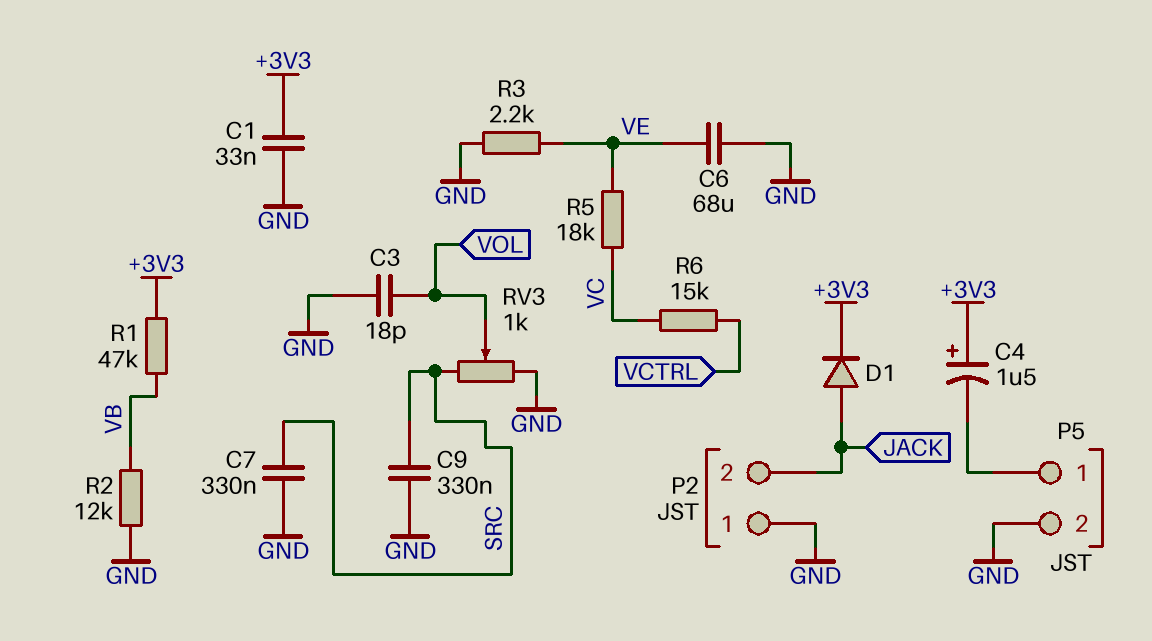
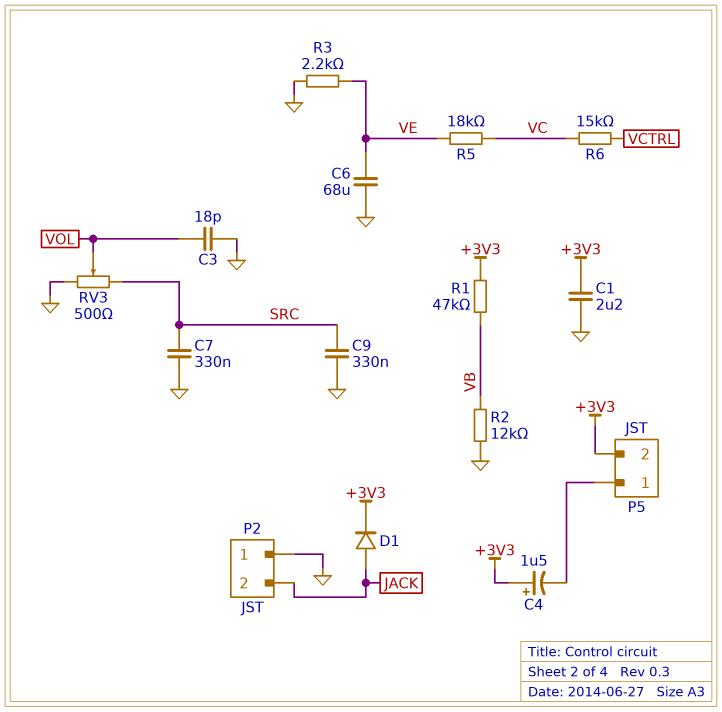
C1: 33nF (+3V3, GND) -> 2.2uF (+3V3, GND)
P5 pin 2: GND -> +3V3
RV3: 1k (GND, SRC, wiper VOL) -> 500 (GND, SRC, wiper VOL)

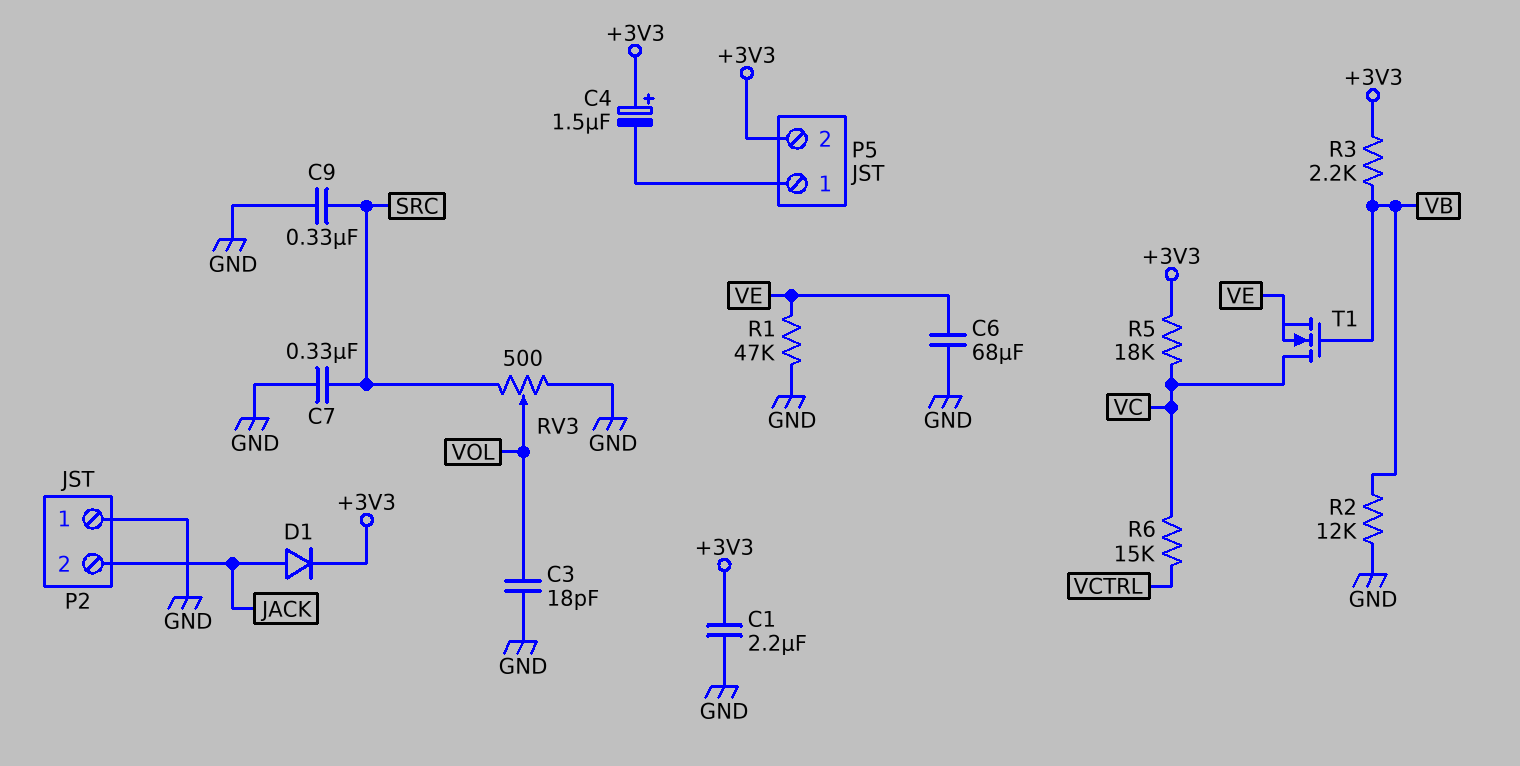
R1: 47k (+3V3, VB) -> 47k (GND, VE)
R3: 2.2k (GND, VE) -> 2.2k (+3V3, VB)
R5: 18k (VC, VE) -> 18k (+3V3, VC)
T1: none -> NMOS (G VB, D VC, S VE)

